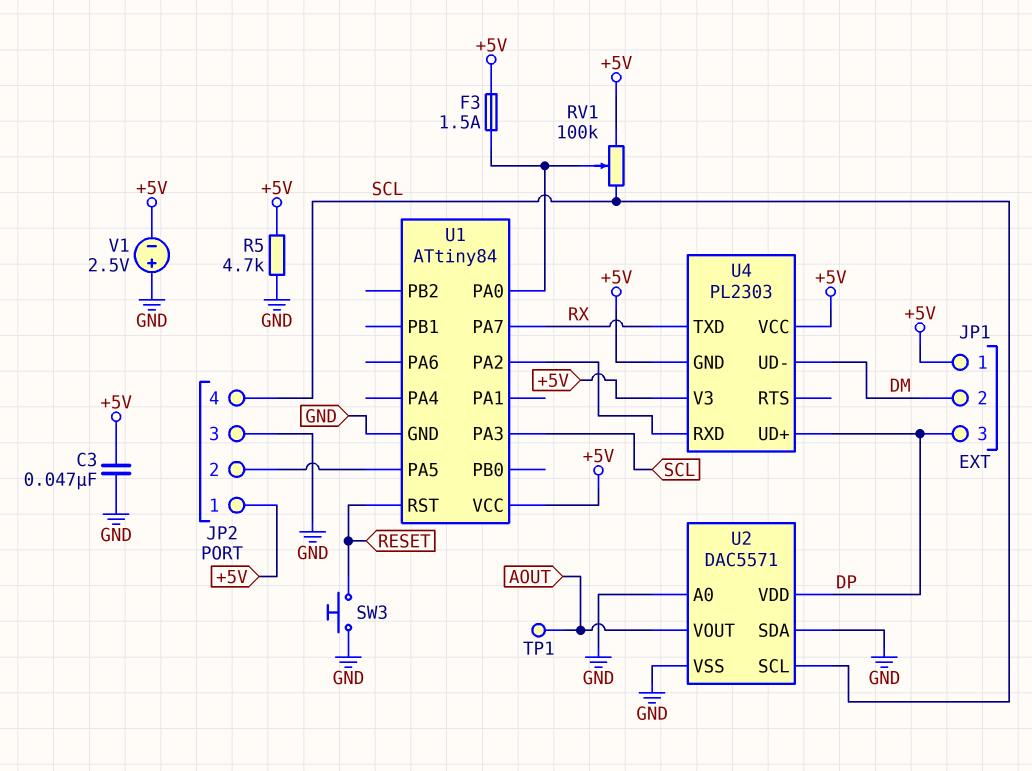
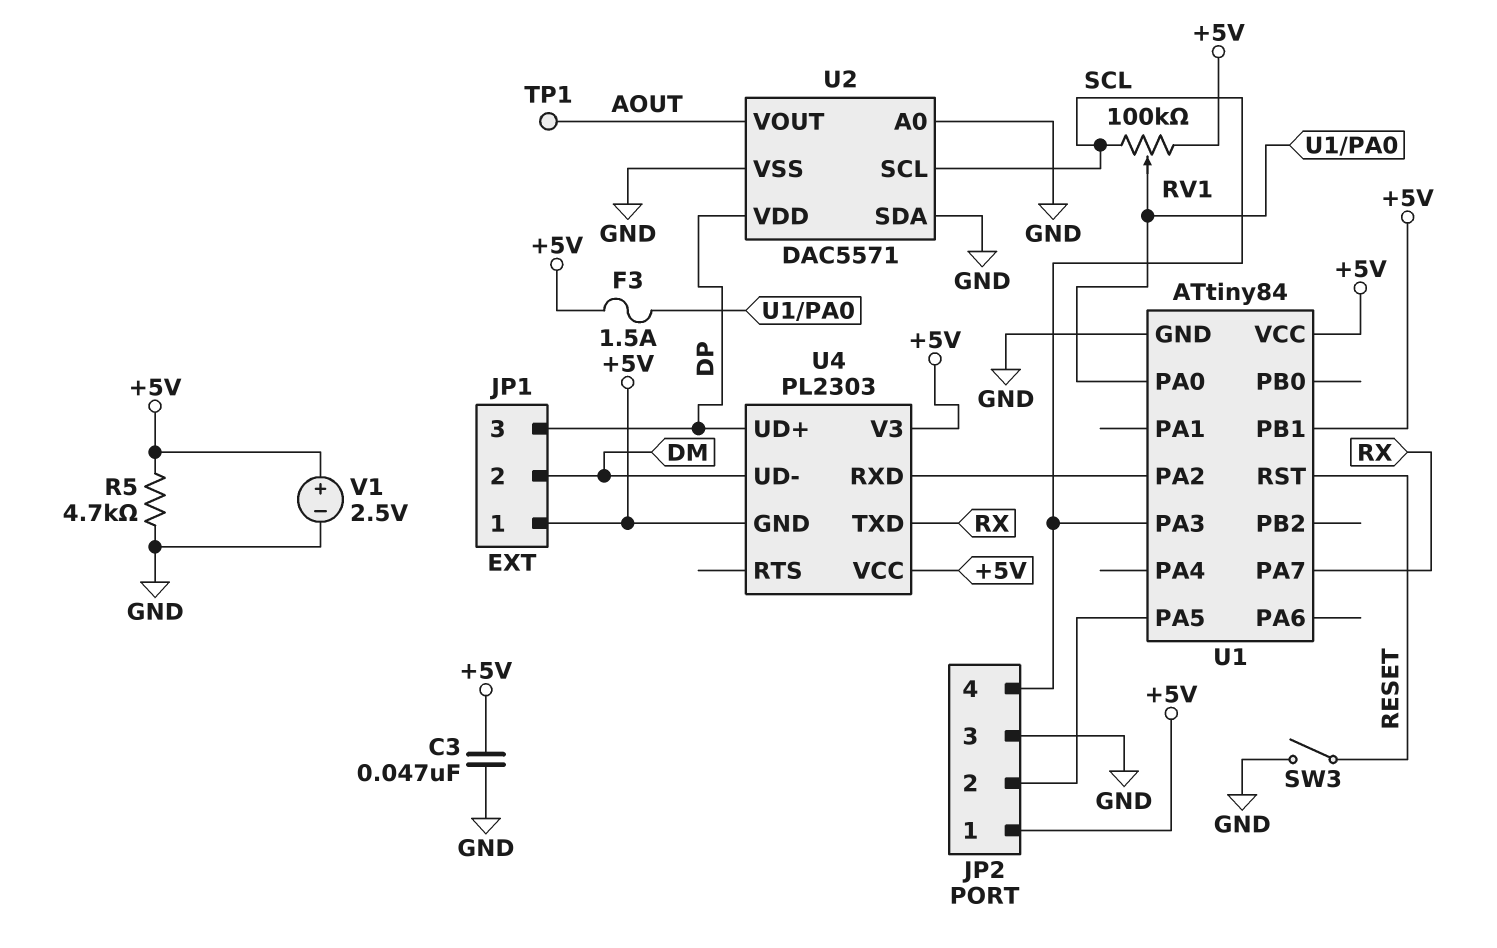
SW3: button (GND, RESET) -> switch (GND, RESET)
U1 pin PB1: none -> +5V
V1: 2.5V (plus GND, minus +5V) -> 2.5V (plus +5V, minus GND)

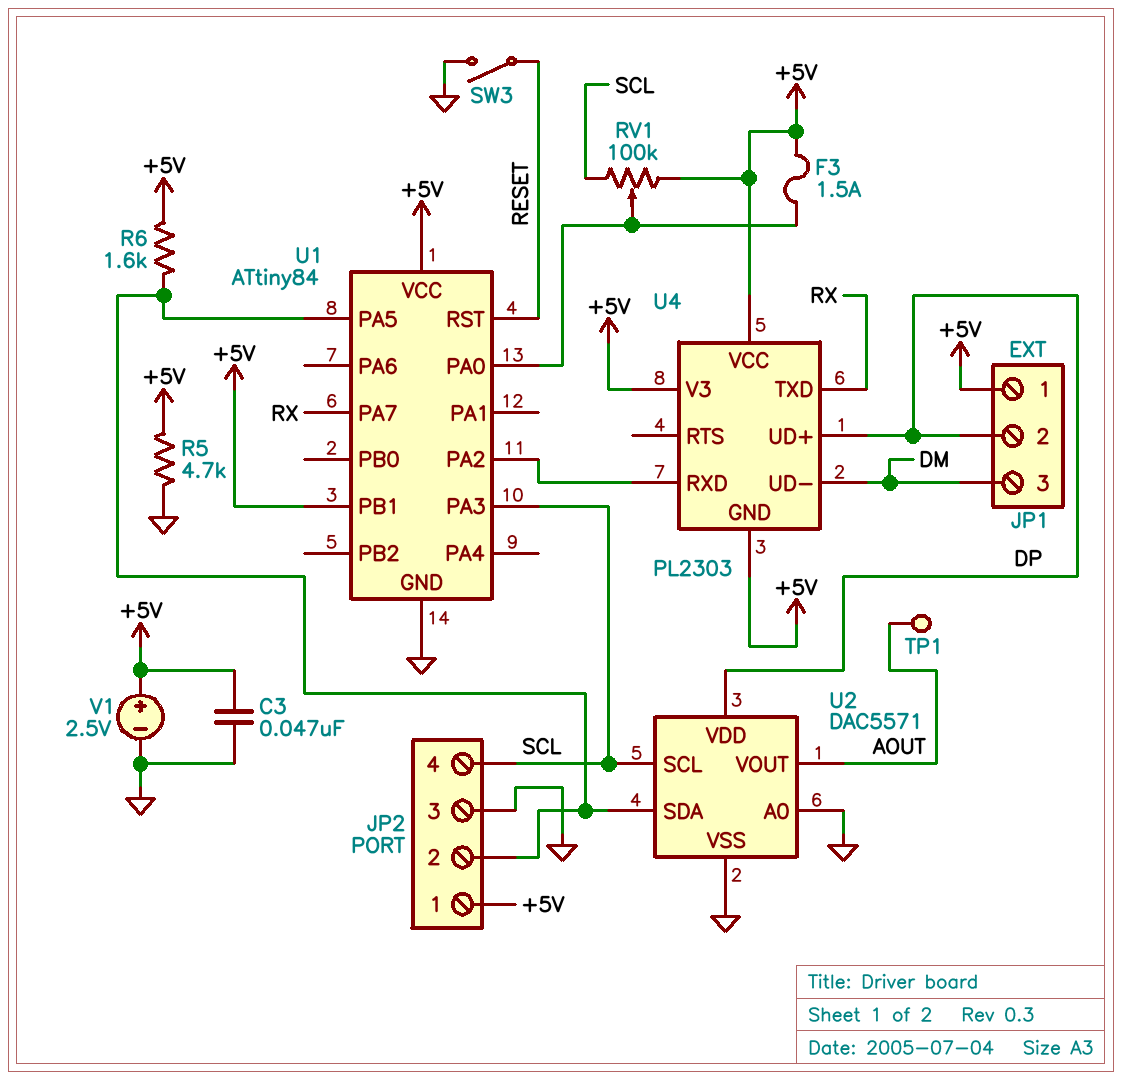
JP1 pin 2: DM -> DP
JP1 pin 3: DP -> DM
R6: none -> 1.6k (+5V, JP2/2)
U2 pin SDA: GND -> JP2/2

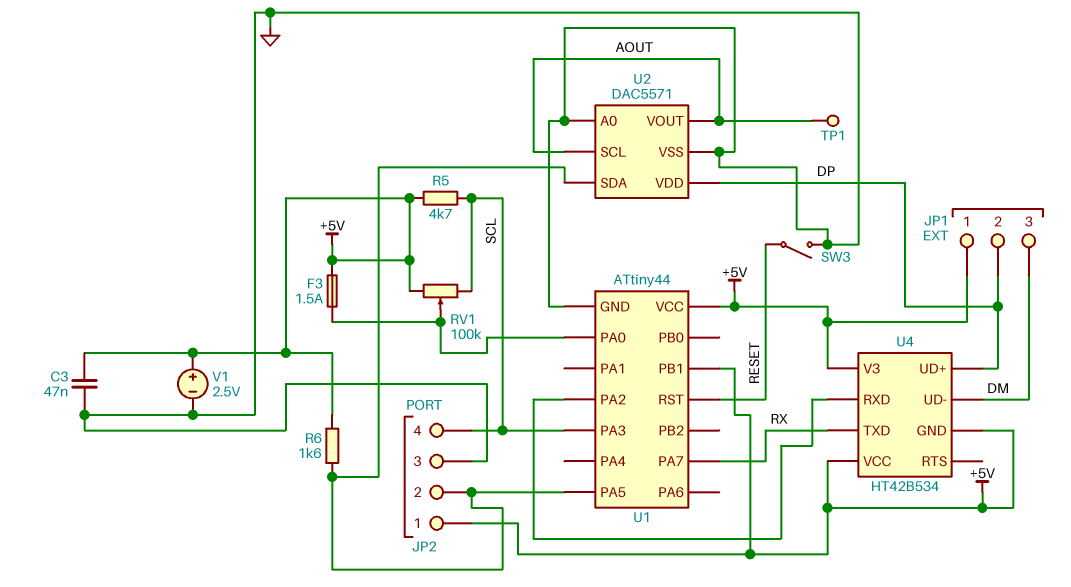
R5: 4.7k (+5V, GND) -> 4.7k (+5V, SCL)
U1: ATtiny84 -> ATtiny44
U2 pin SCL: SCL -> AOUT
U4: PL2303 -> HT42B534

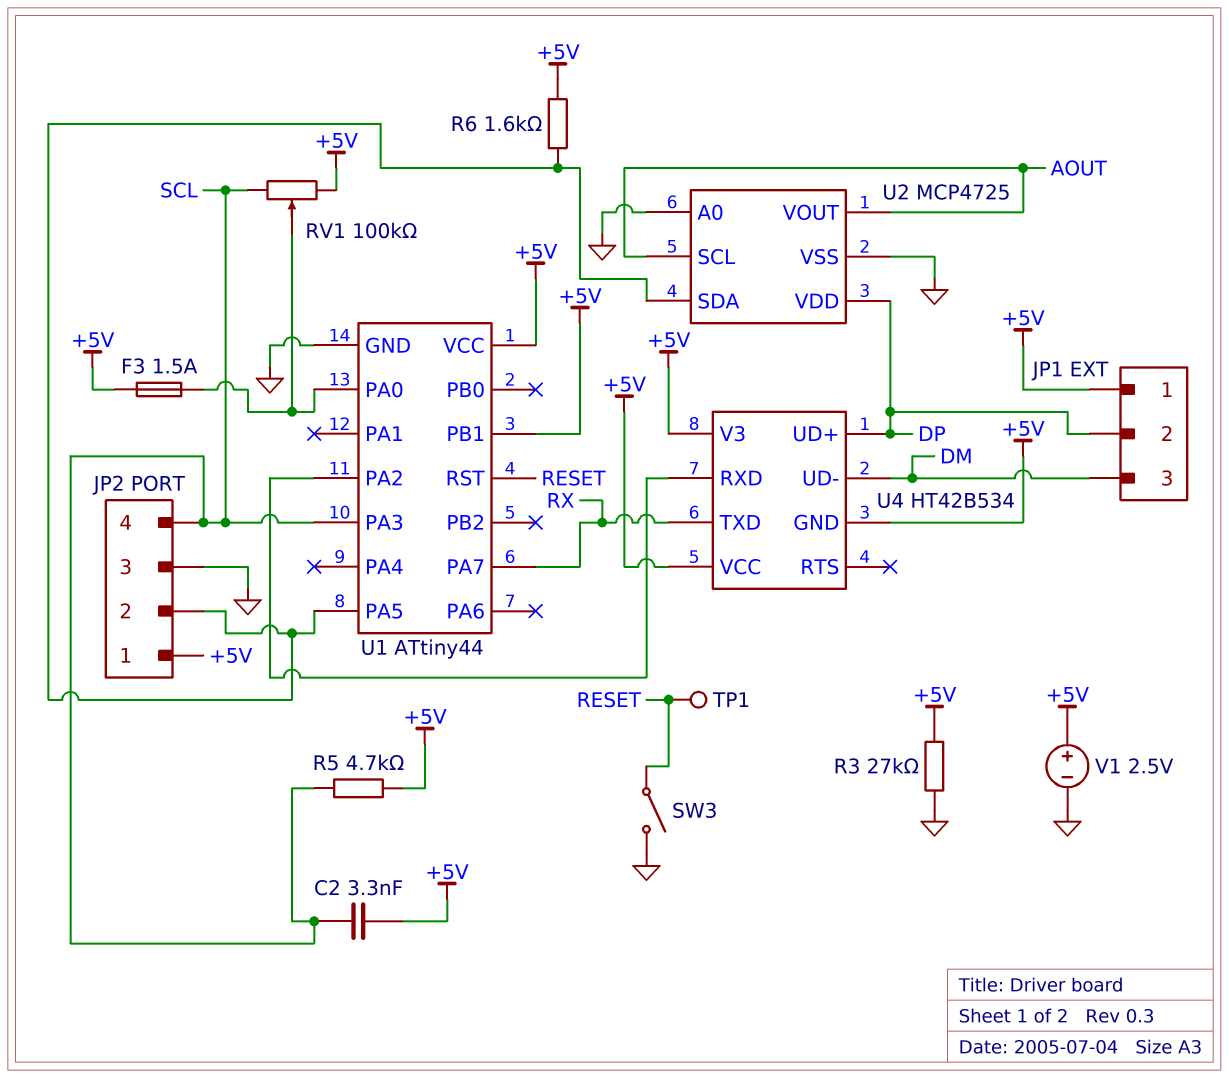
C2: none -> 3.3nF (+5V, SCL)
C3: 47nF (+5V, GND) -> none
R3: none -> 27k (+5V, GND)
TP1: test point (AOUT) -> test point (RESET)
U2: DAC5571 -> MCP4725

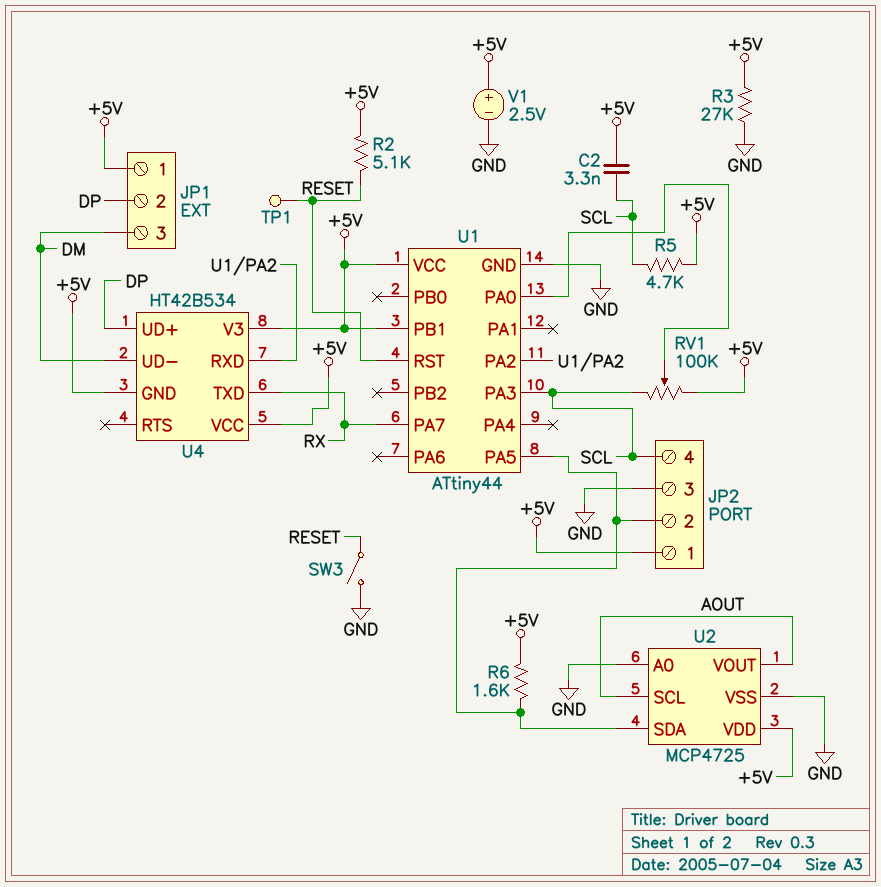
F3: 1.5A (+5V, U1/PA0) -> none
R2: none -> 5.1k (+5V, RESET)
U2 pin VDD: DP -> +5V

